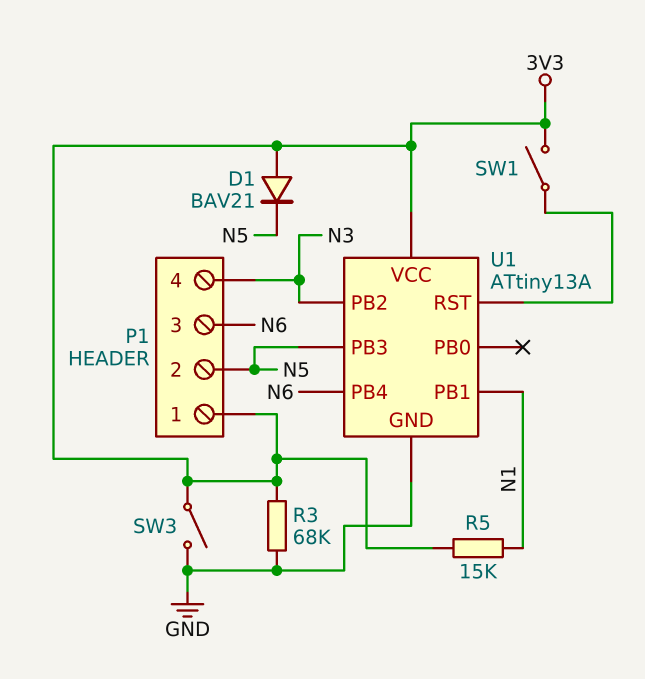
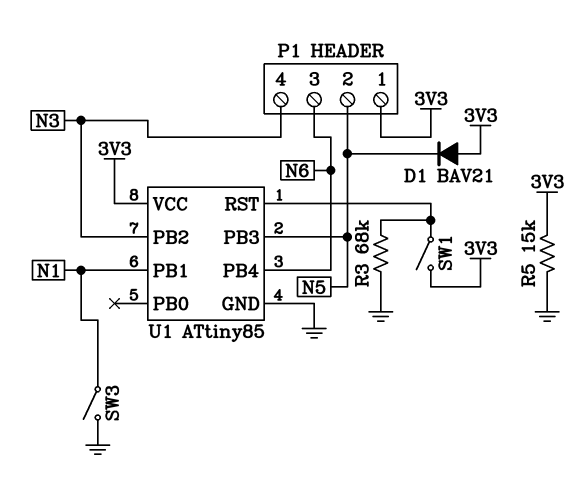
R3: 68k (3V3, GND) -> 68k (GND, U1/RST)
R5: 15k (3V3, N1) -> 15k (3V3, GND)
SW3: switch (3V3, GND) -> switch (GND, N1)
U1: ATtiny13A -> ATtiny85

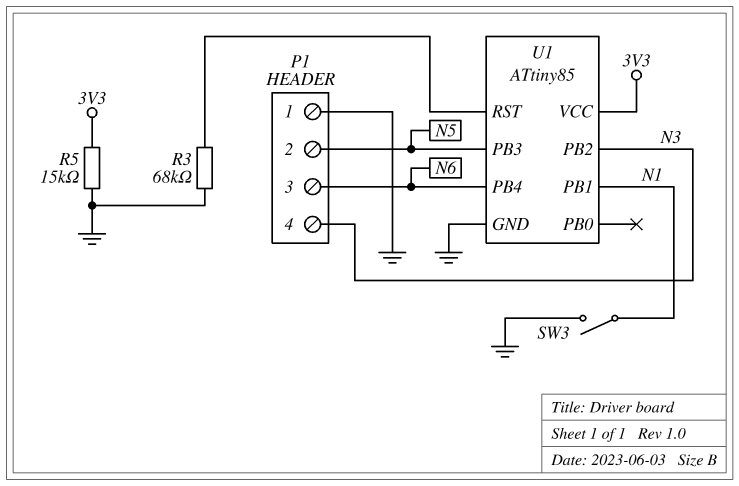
D1: diode BAV21 (A 3V3, K N5) -> none
P1 pin 1: 3V3 -> GND
SW1: switch (3V3, U1/RST) -> none

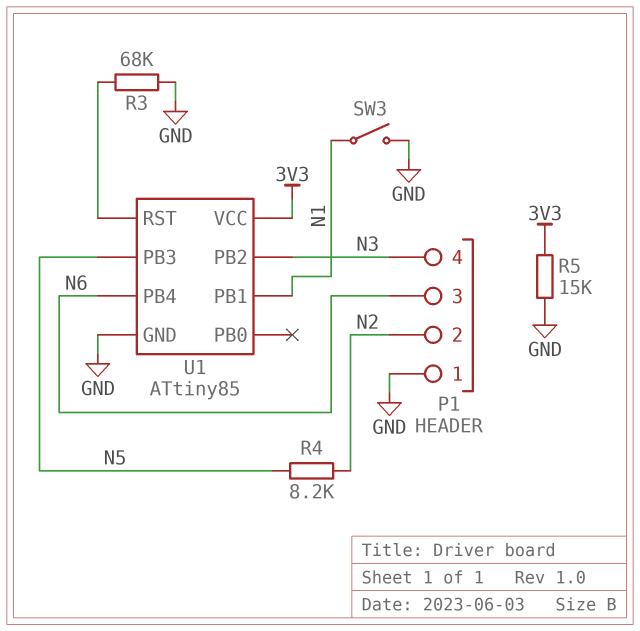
P1 pin 2: N5 -> N2
R4: none -> 8.2k (N2, N5)

